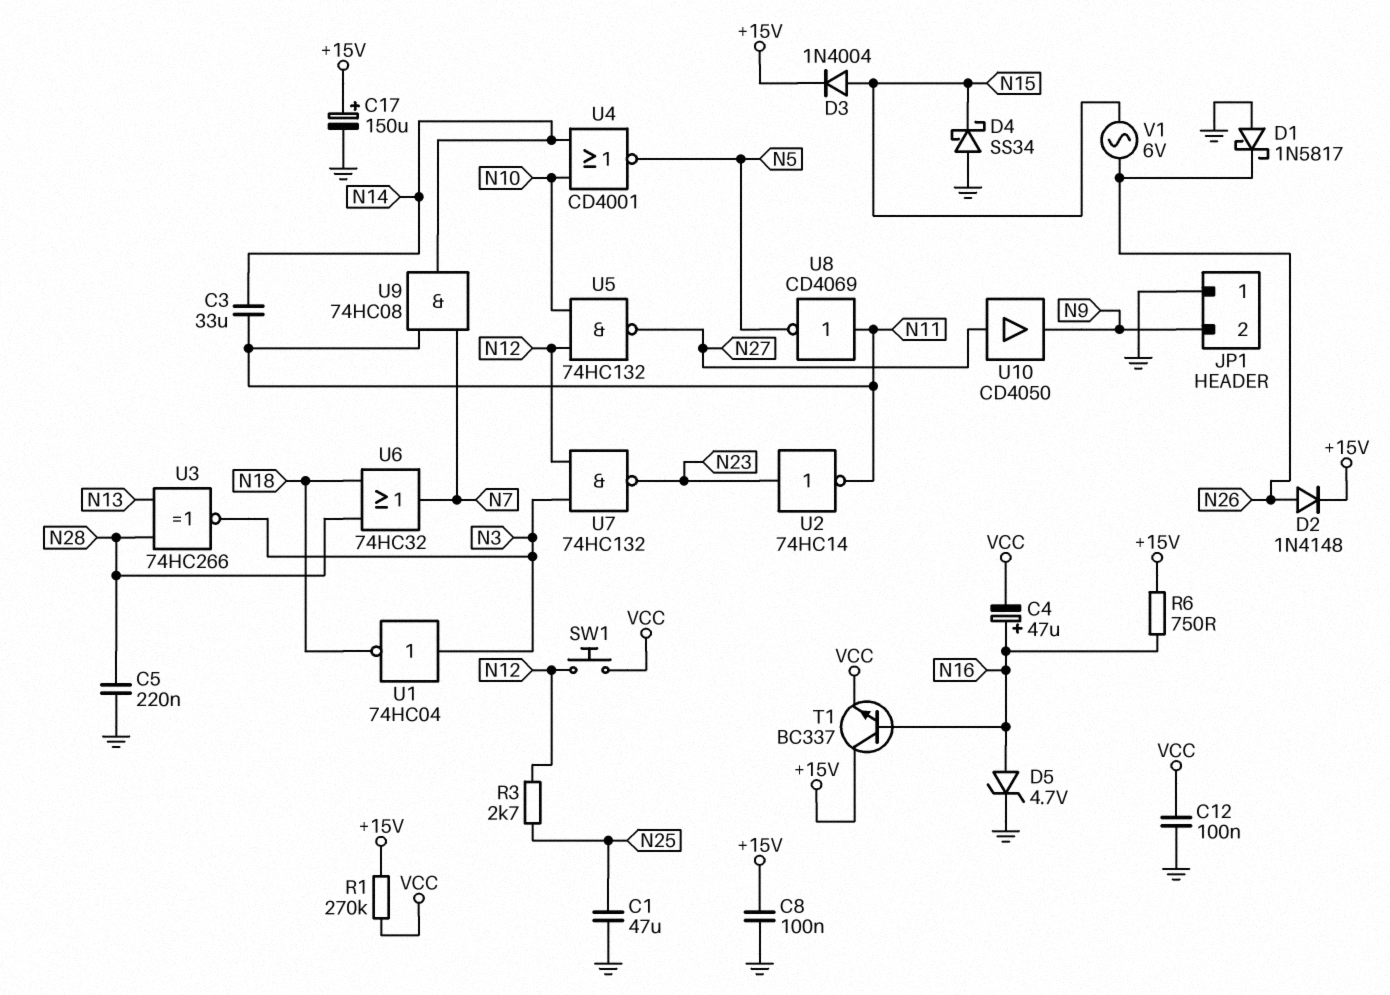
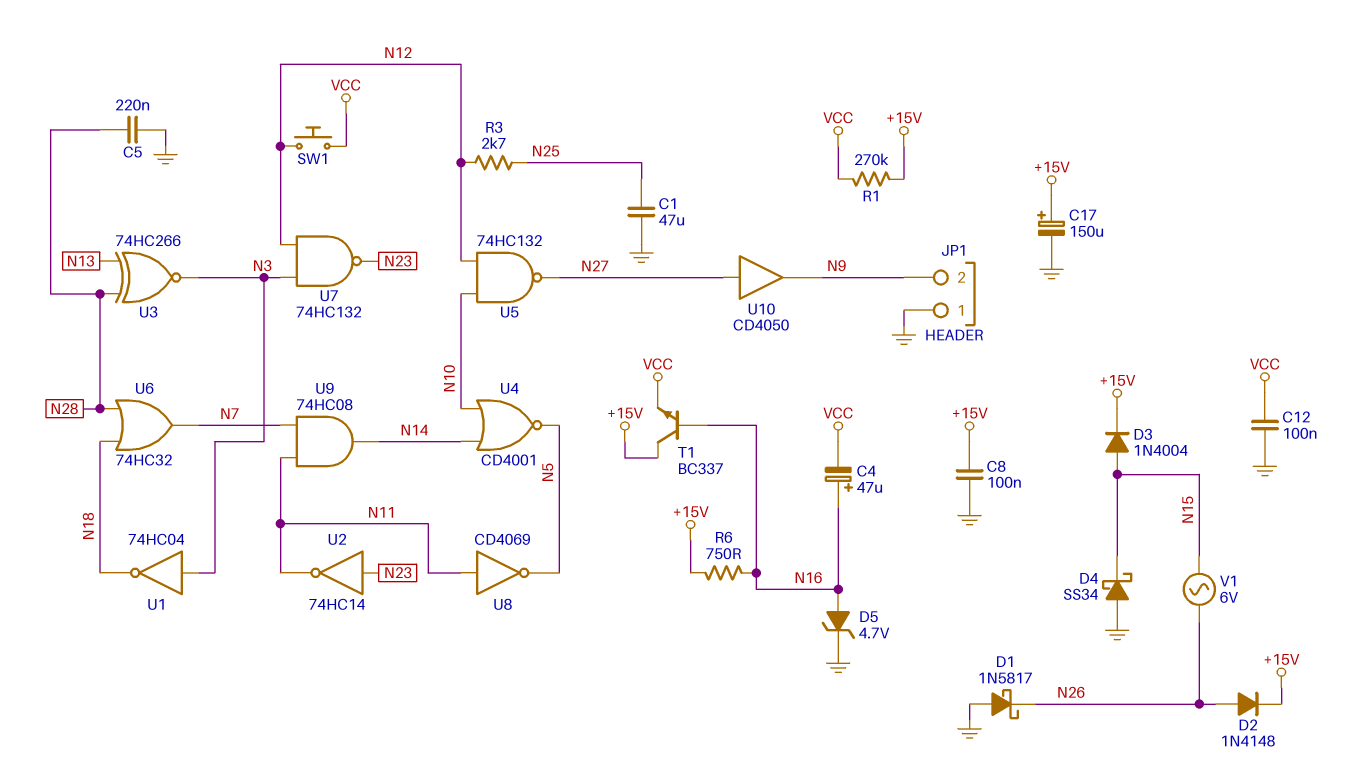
C3: 33uF (N11, N14) -> none

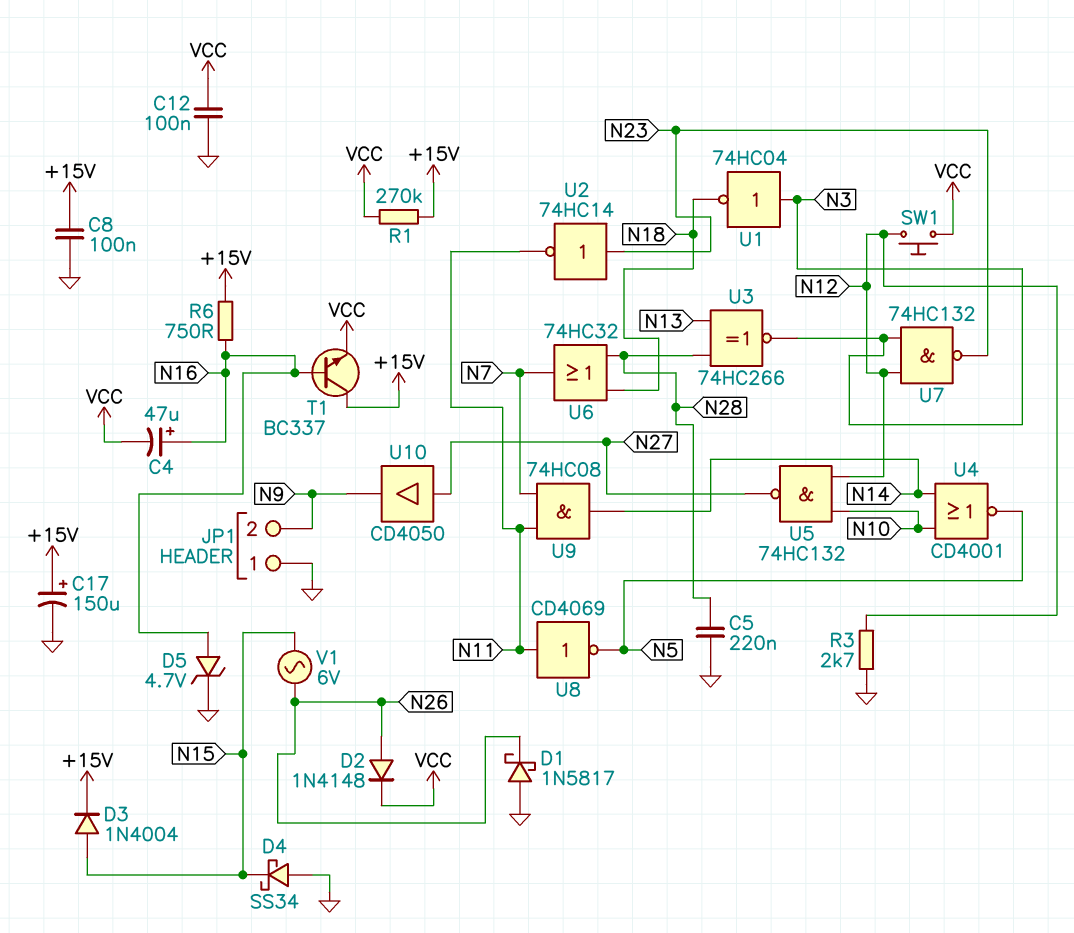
C1: 47uF (GND, N25) -> none
D2: diode 1N4148 (A N26, K +15V) -> diode 1N4148 (A N26, K VCC)
R3: 2.7k (N12, N25) -> 2.7k (GND, N12)

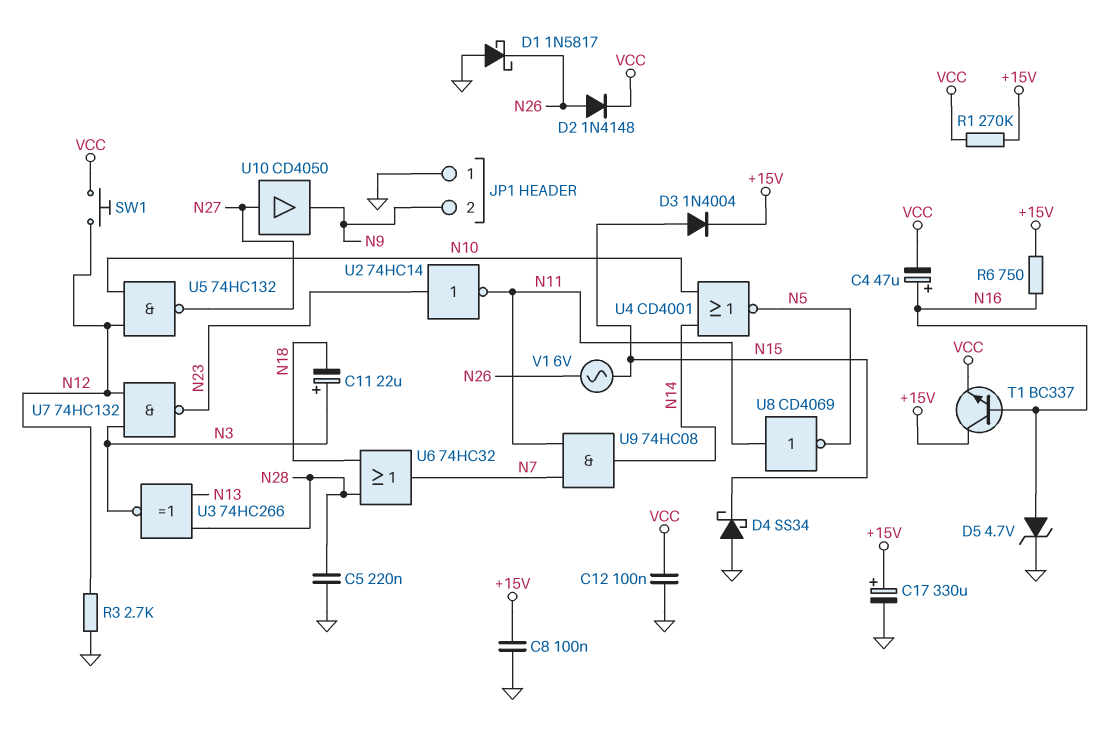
C11: none -> 22uF (plus N3, minus N18)
C17: 150uF (plus +15V, minus GND) -> 330uF (plus +15V, minus GND)
U1: NOT 74HC04 (in N3, out N18) -> none

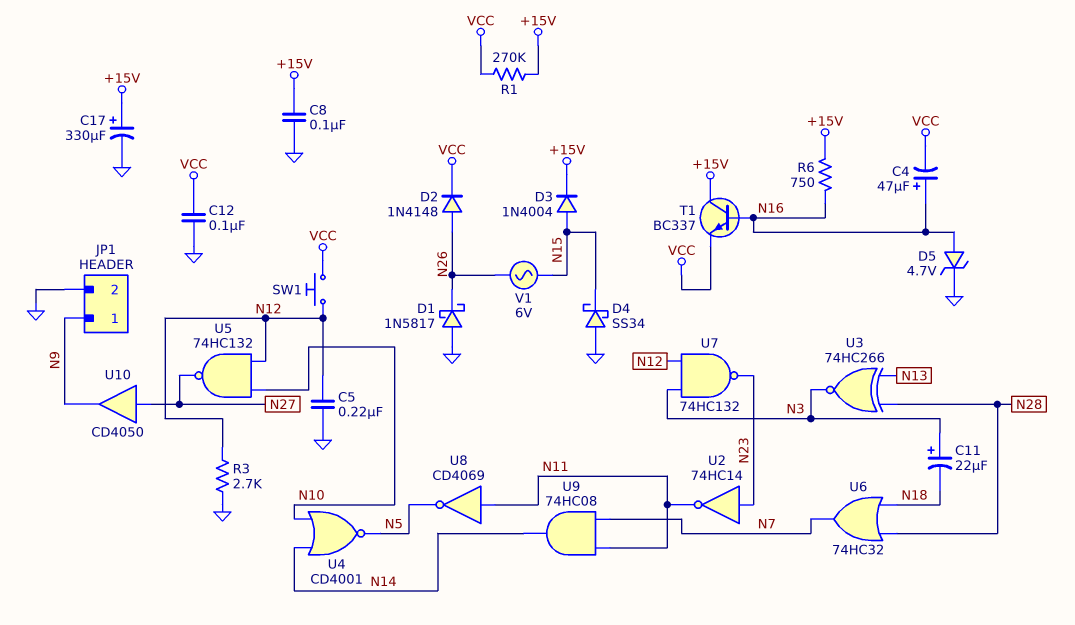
C5: 220nF (GND, N28) -> 220nF (GND, N12)
JP1 pin 1: GND -> N9
JP1 pin 2: N9 -> GND

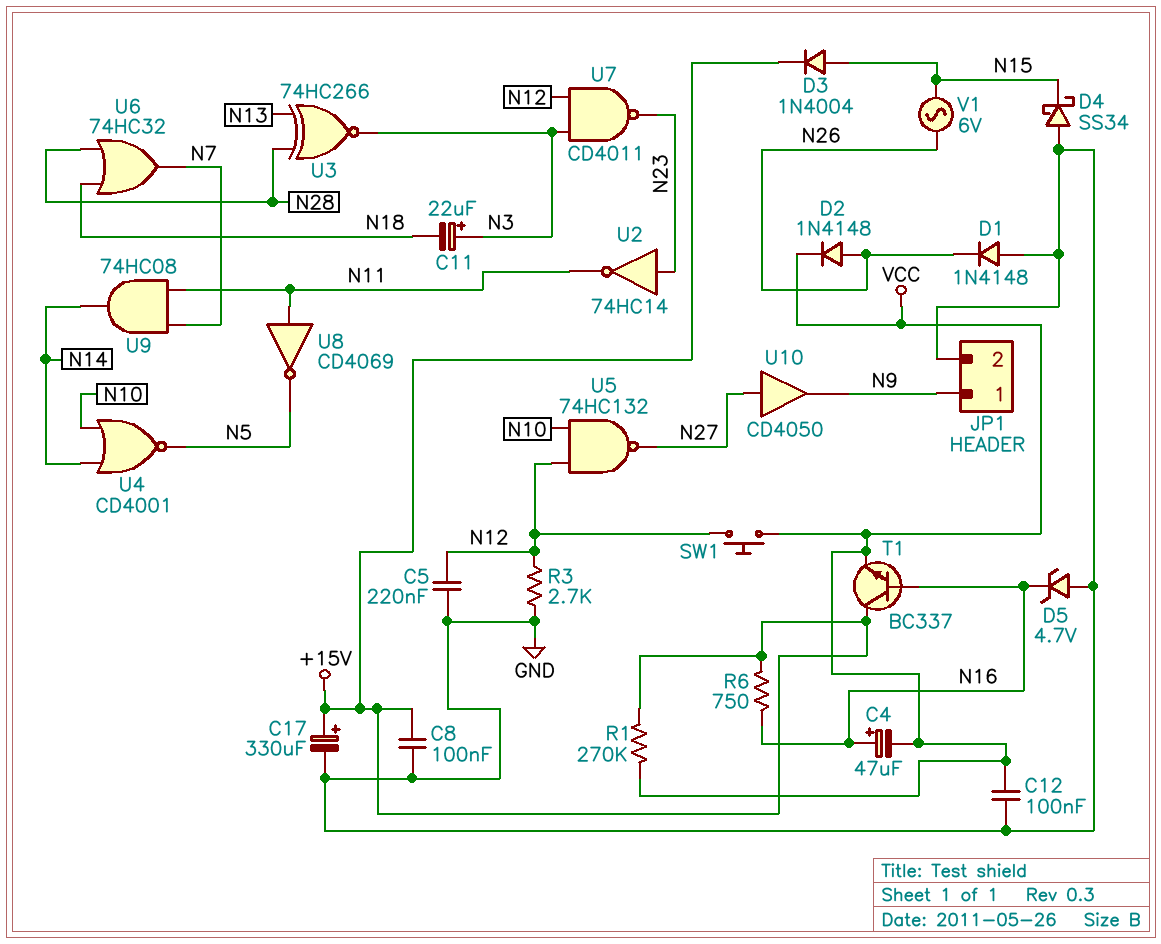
D1: schottky 1N5817 (A GND, K N26) -> diode 1N4148 (A GND, K N26)
D5: zener 4.7V (A N16, K GND) -> zener 4.7V (A GND, K N16)
U7: NAND 74HC132 (in N3, in N12, out N23) -> NAND CD4011 (in N3, in N12, out N23)

